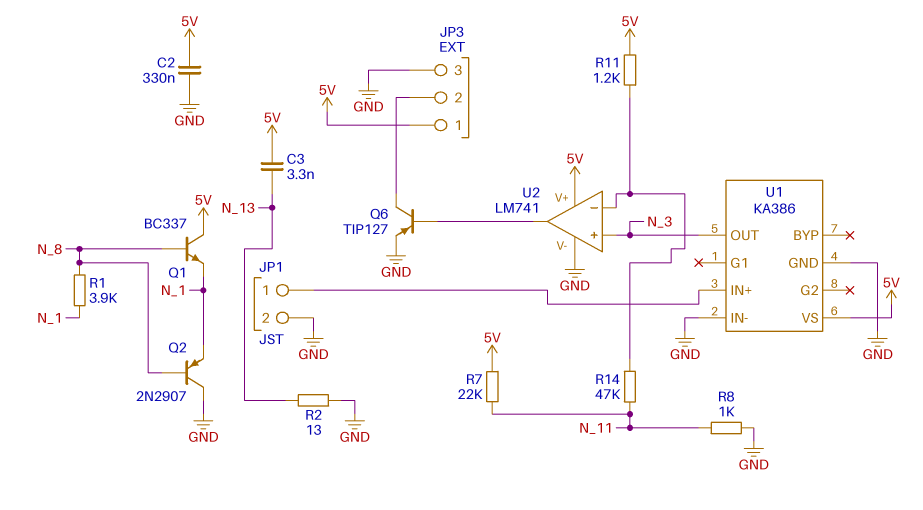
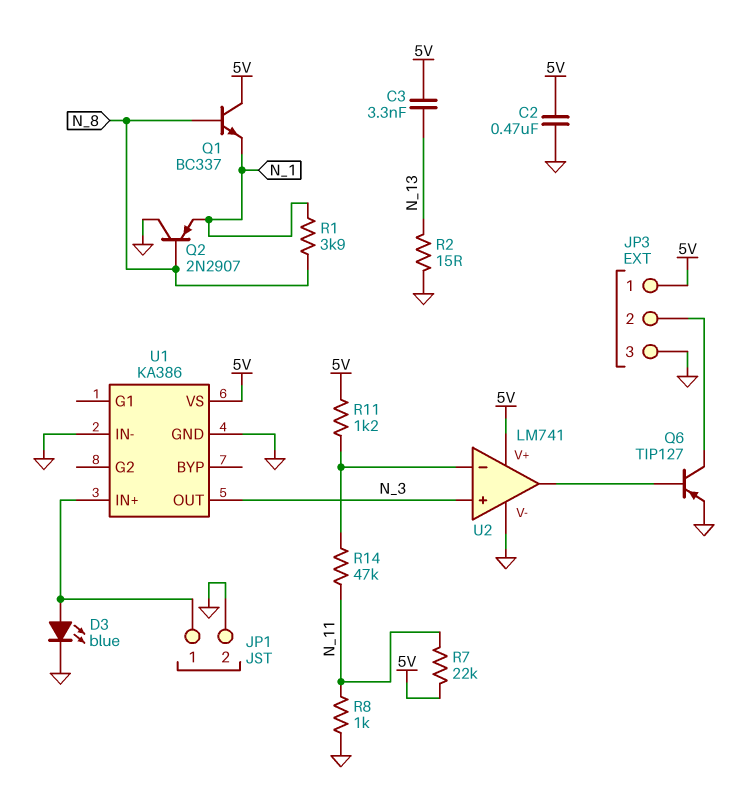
C2: 330nF (5V, GND) -> 470nF (5V, GND)
D3: none -> LED blue (A JP1/1, K GND)
R2: 13 (GND, N_13) -> 15 (GND, N_13)

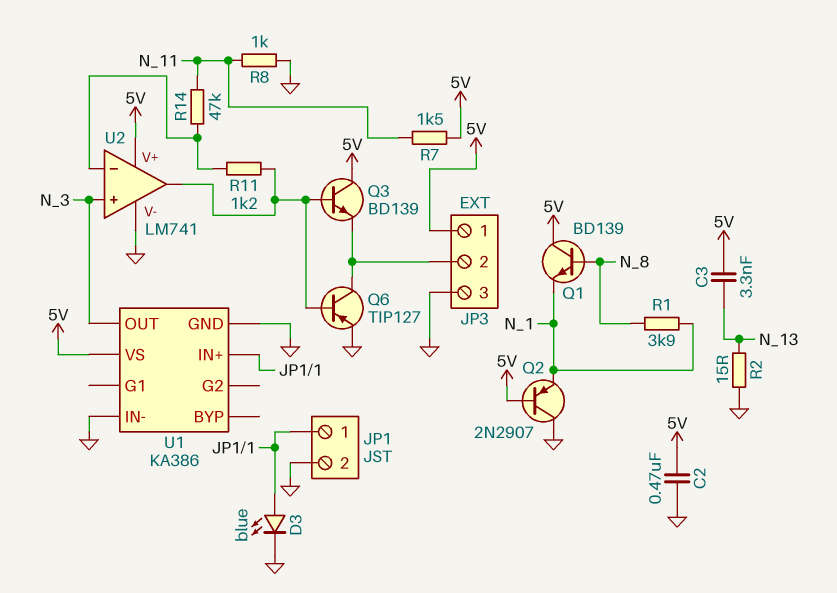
Q1: NPN BC337 (B N_8, C 5V, E N_1) -> NPN BD139 (B N_8, C 5V, E N_1)
Q2: PNP 2N2907 (B N_8, C GND, E N_1) -> PNP 2N2907 (B 5V, C GND, E N_1)
Q3: none -> NPN BD139 (B U2/out, C 5V, E JP3/2)
R7: 22k (5V, N_11) -> 1.5k (5V, N_11)
R11: 1.2k (5V, U2/in-) -> 1.2k (U2/in-, U2/out)

